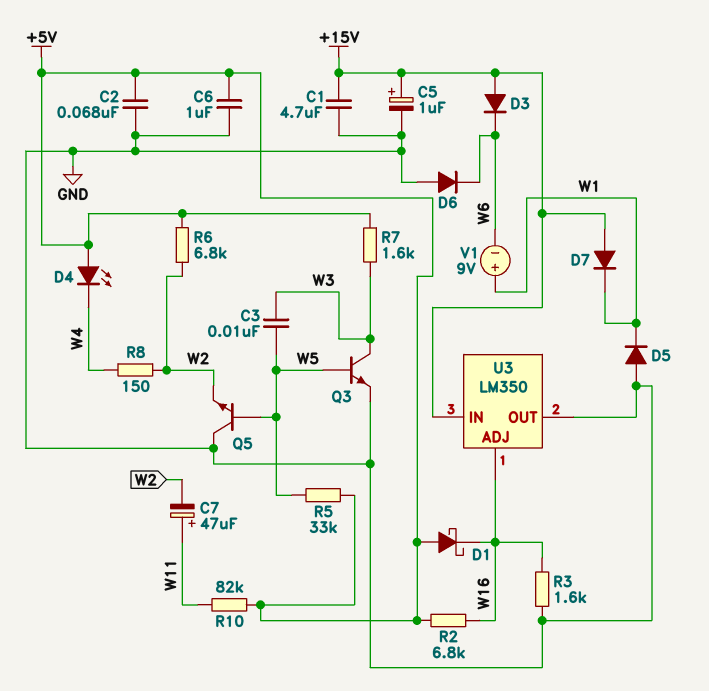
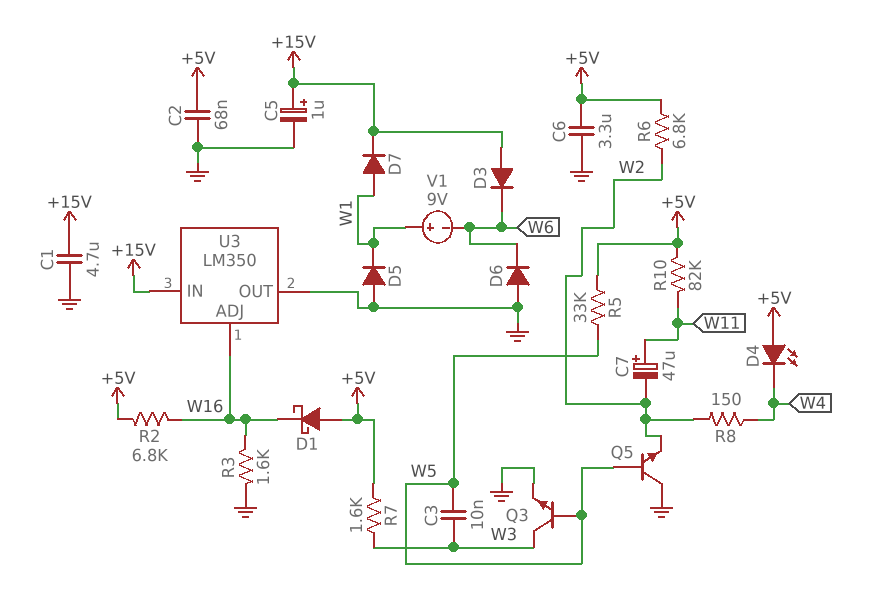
C6: 1uF (+5V, GND) -> 3.3uF (+5V, GND)
D7: diode (A +15V, K W1) -> diode (A W1, K +15V)

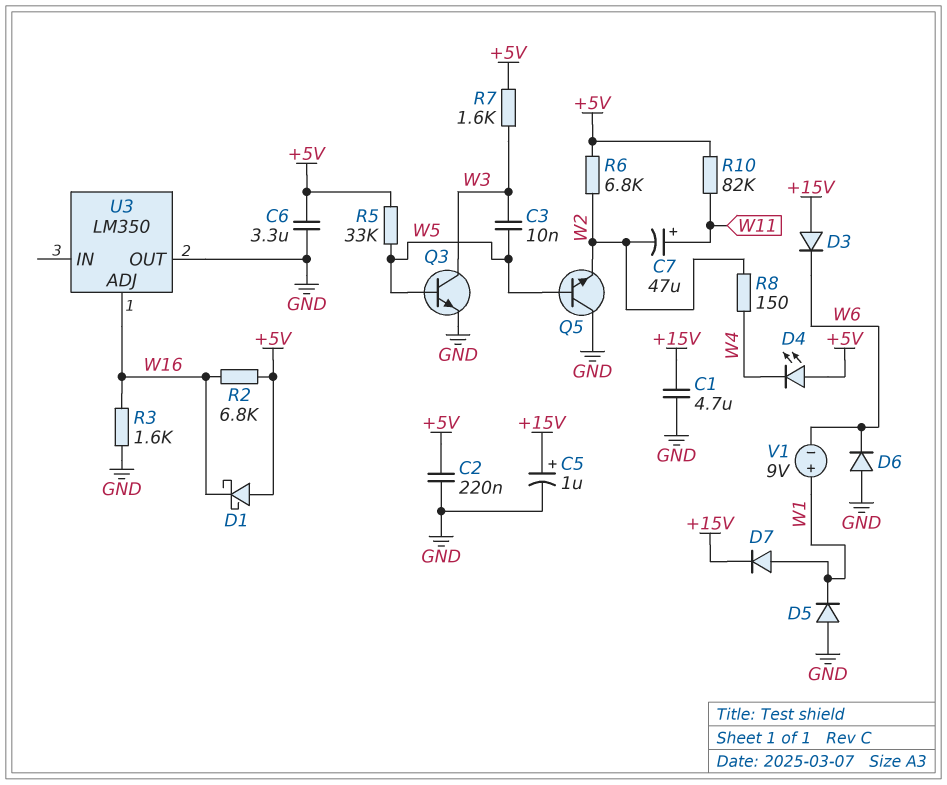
C2: 68nF (+5V, GND) -> 220nF (+5V, GND)
U3 pin IN: +15V -> none

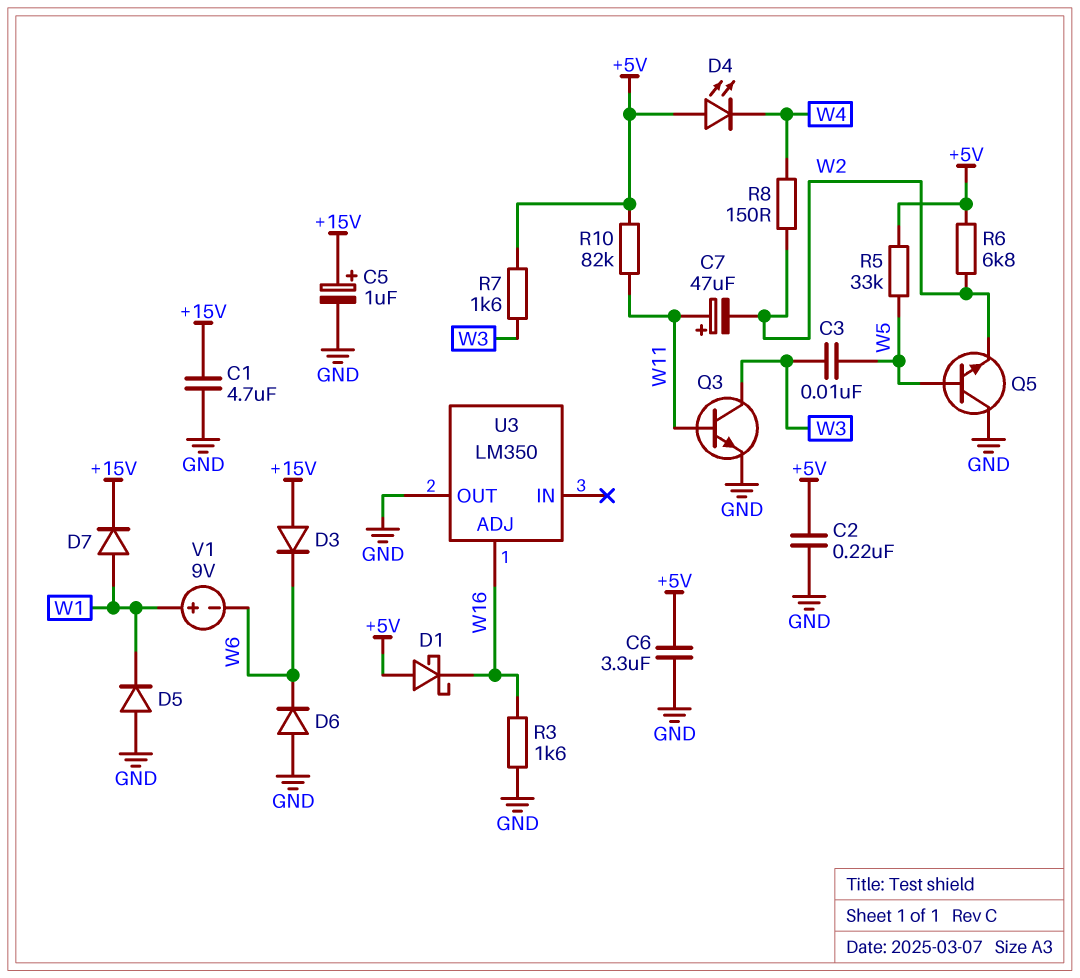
Q3: NPN (B W5, C W3, E GND) -> NPN (B W11, C W3, E GND)
R2: 6.8k (+5V, W16) -> none

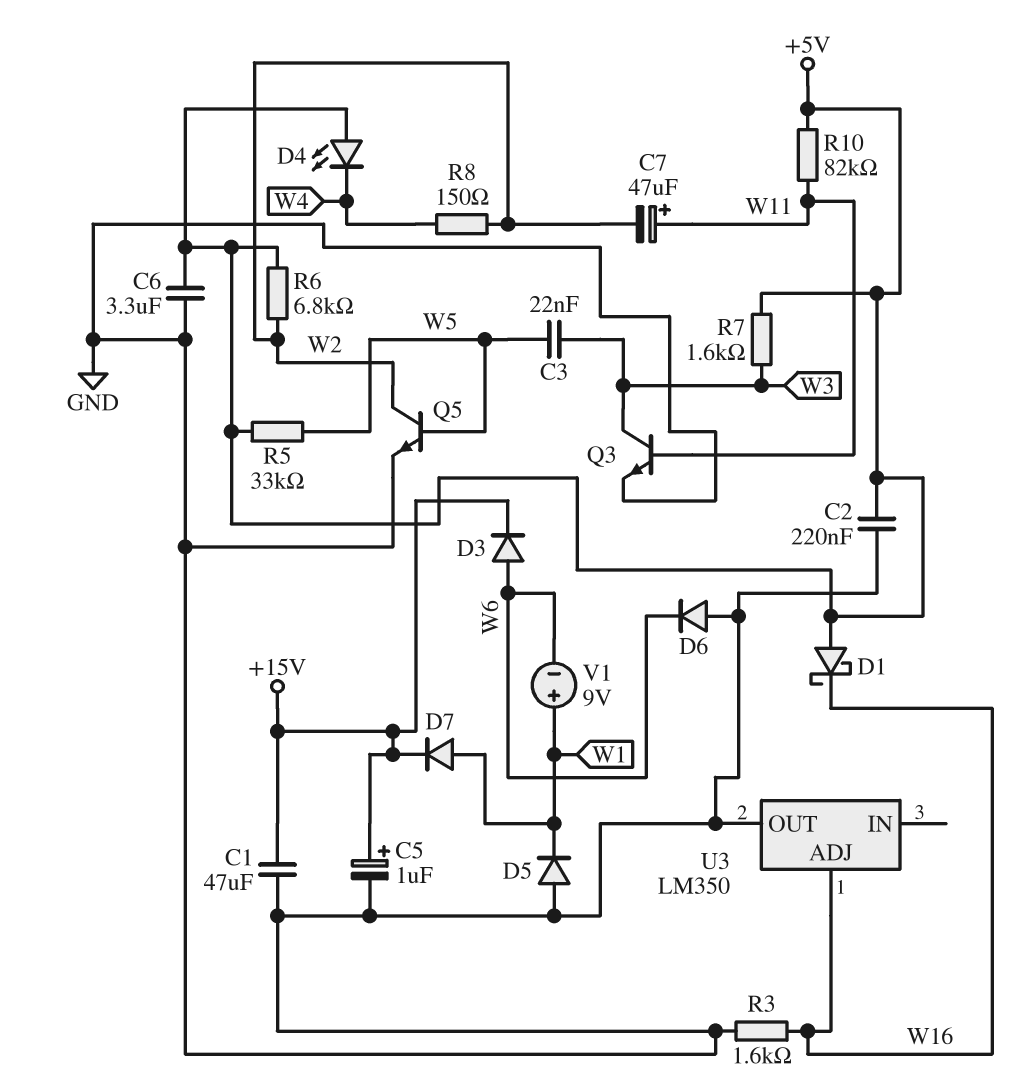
C1: 4.7uF (+15V, GND) -> 47uF (+15V, GND)
C3: 10nF (W3, W5) -> 22nF (W3, W5)
D3: diode (A +15V, K W6) -> diode (A W6, K +15V)
Q5: NPN (B W5, C GND, E W2) -> NPN (B W5, C W2, E GND)

